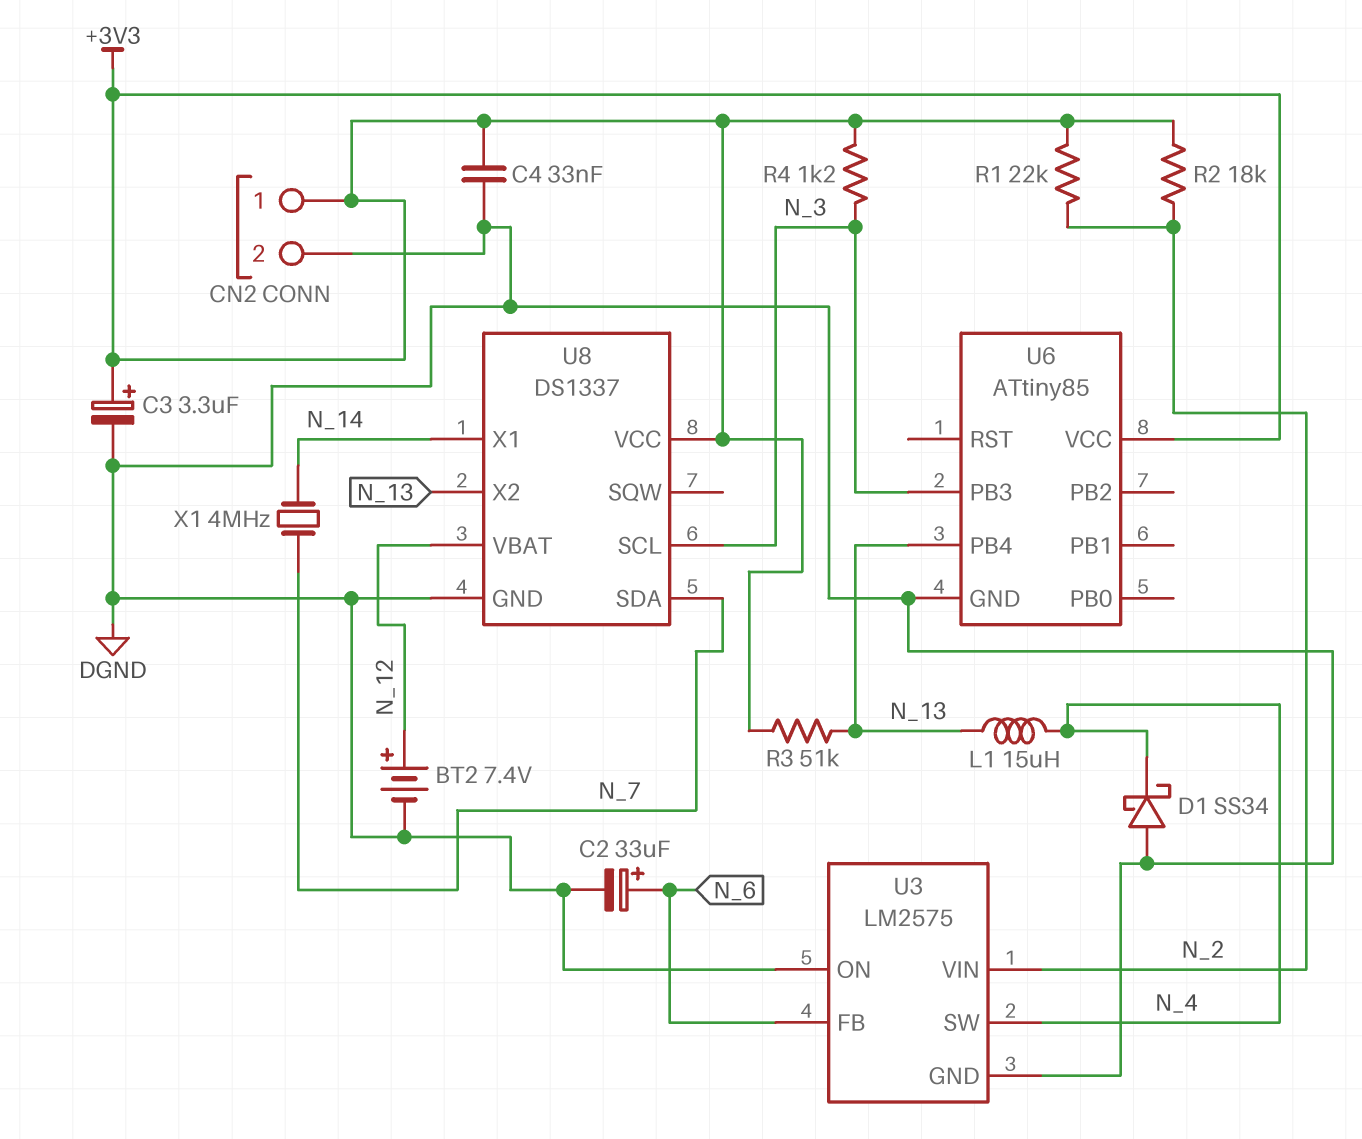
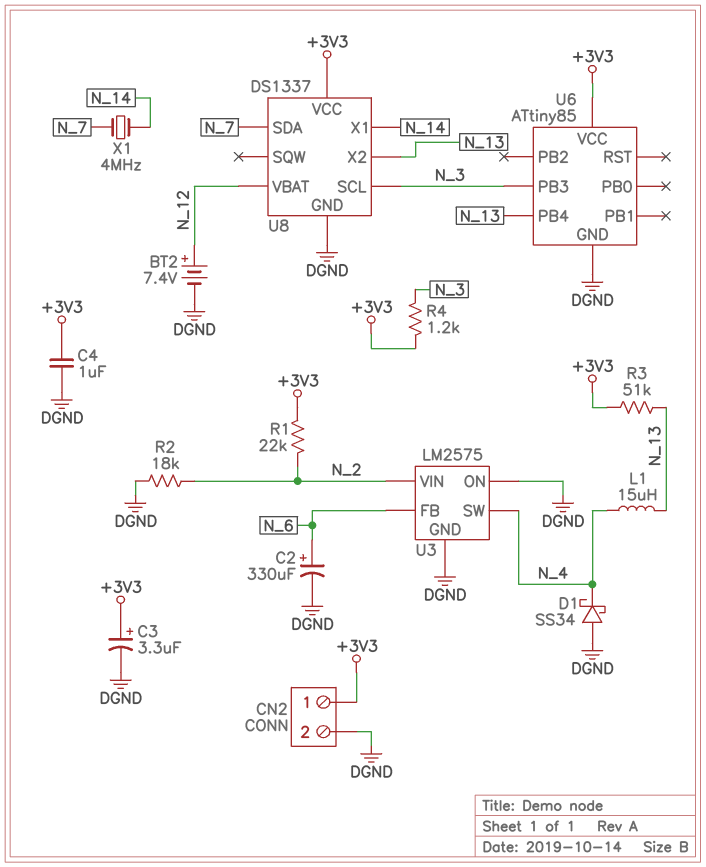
C2: 33uF (plus N_6, minus DGND) -> 330uF (plus N_6, minus DGND)
C4: 33nF (+3V3, DGND) -> 1uF (+3V3, DGND)
R2: 18k (+3V3, N_2) -> 18k (DGND, N_2)

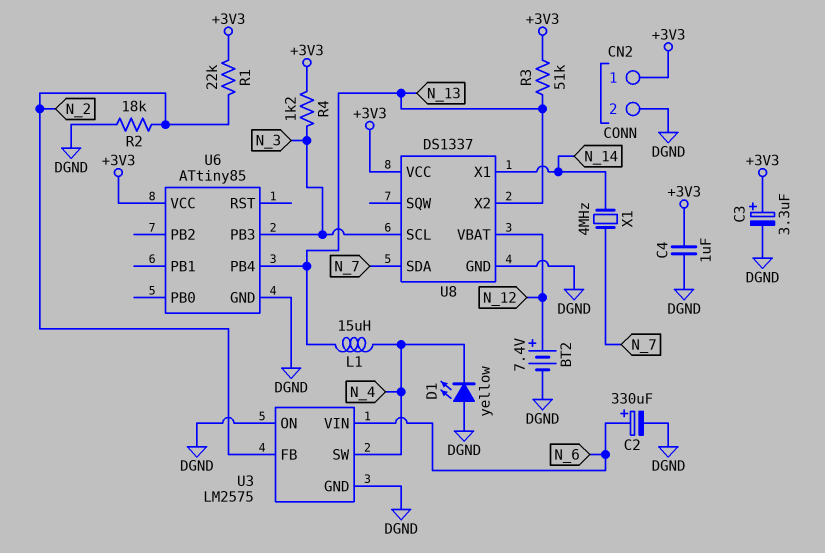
D1: schottky SS34 (A DGND, K N_4) -> LED yellow (A DGND, K N_4)
U3 pin FB: N_6 -> N_2
U3 pin VIN: N_2 -> N_6

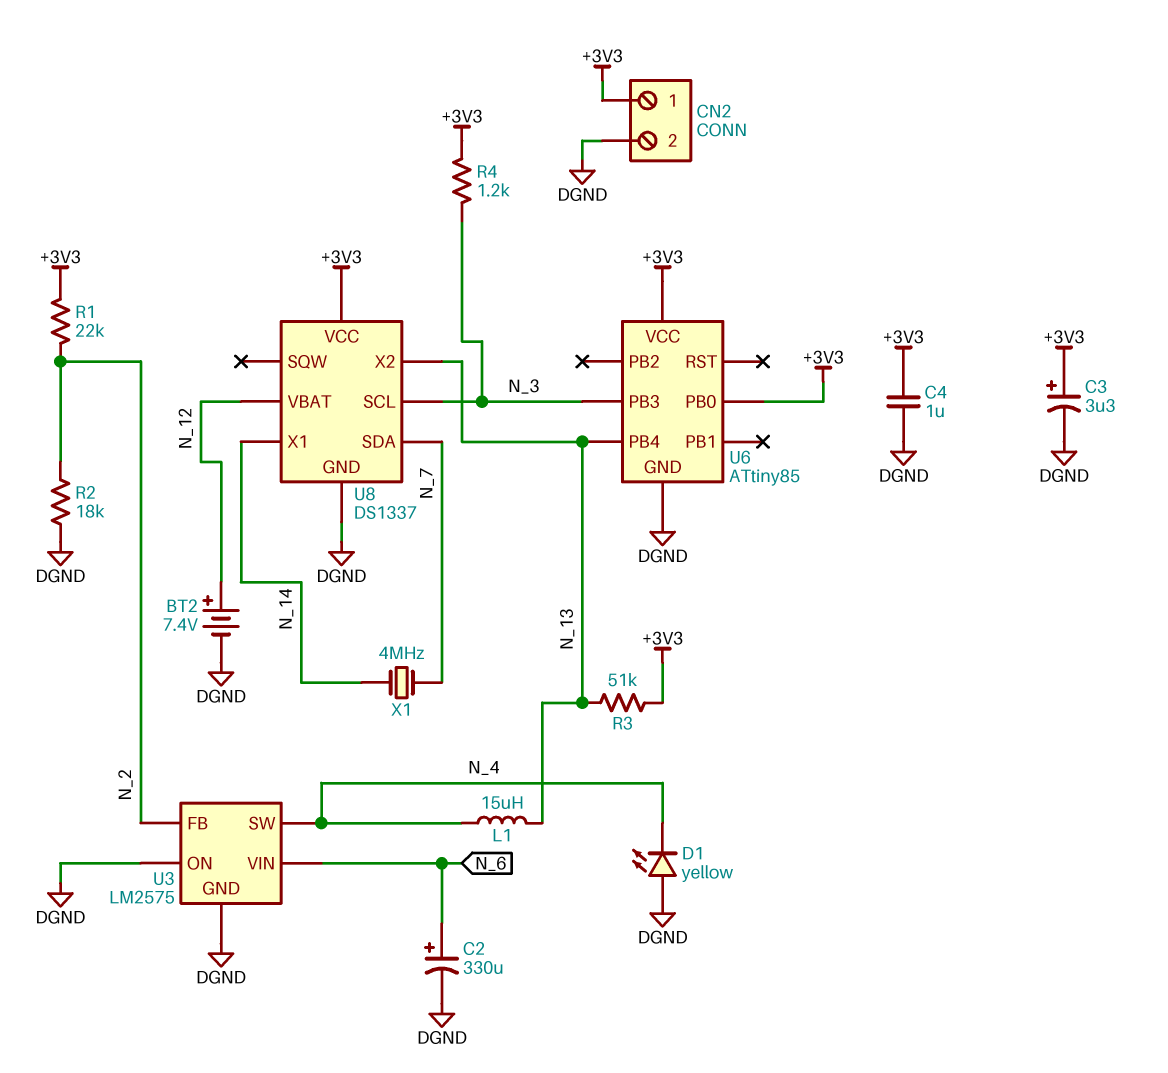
U6 pin PB0: none -> +3V3

